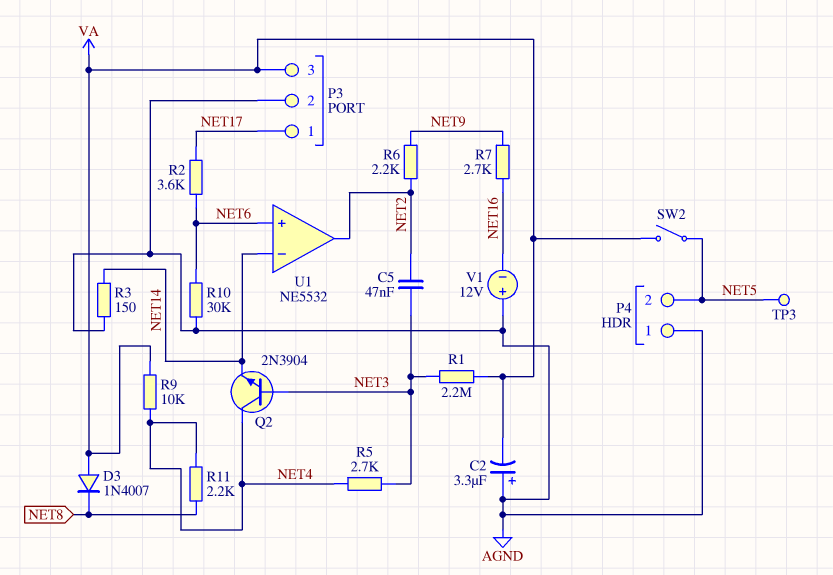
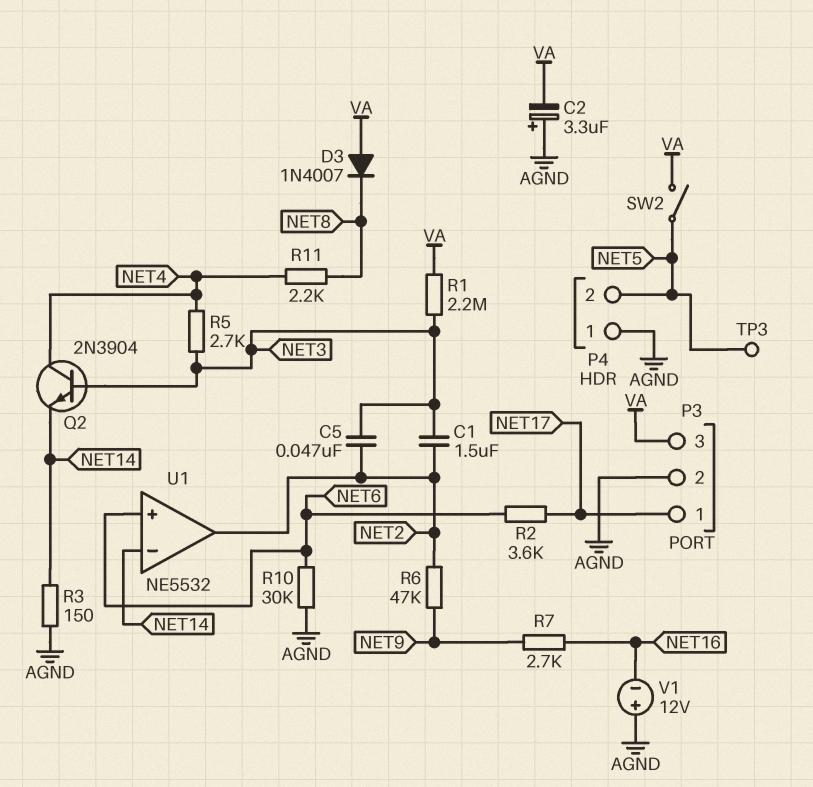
C1: none -> 1.5uF (NET2, NET3)
R6: 2.2k (NET2, NET9) -> 47k (NET2, NET9)
R9: 10k (NET4, VA) -> none

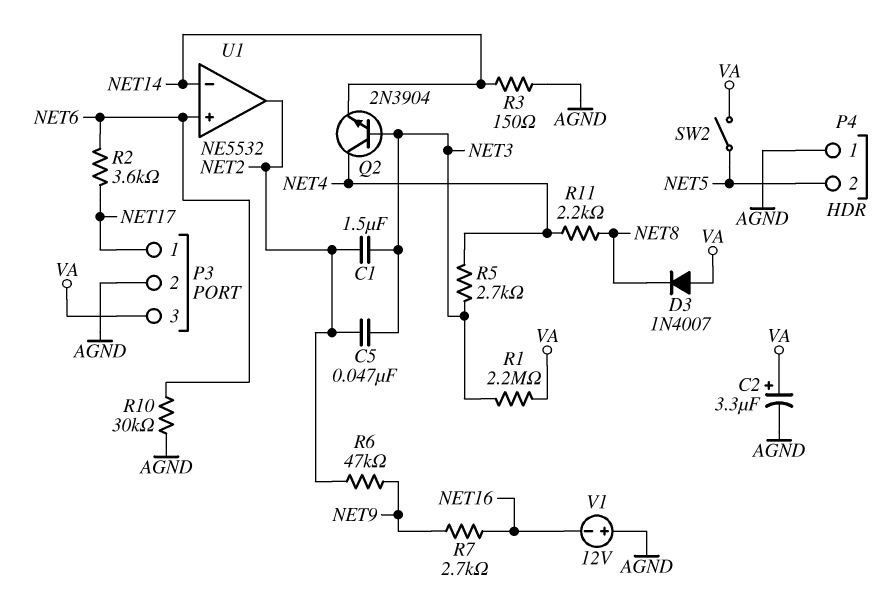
C2: 3.3uF (plus AGND, minus VA) -> 3.3uF (plus VA, minus AGND)
TP3: test point (NET5) -> none

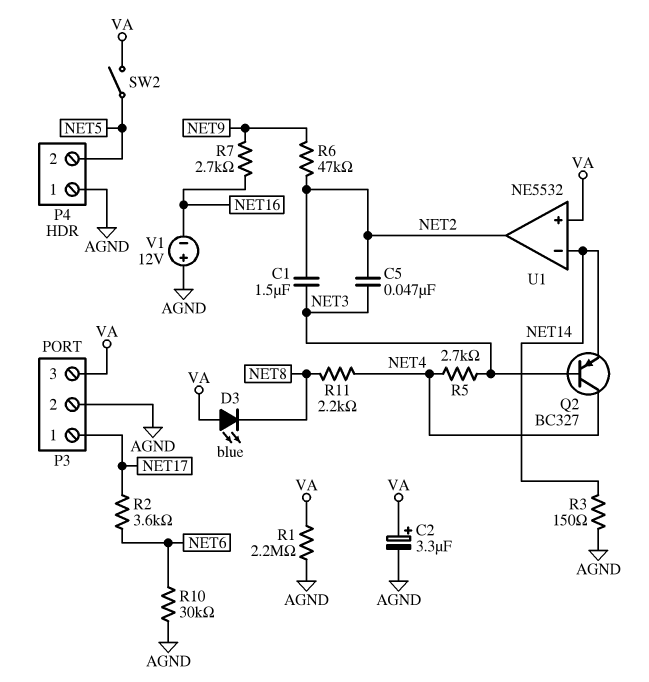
D3: diode 1N4007 (A VA, K NET8) -> LED blue (A VA, K NET8)
Q2: NPN 2N3904 (B NET3, C NET4, E NET14) -> PNP BC327 (B NET3, C NET4, E NET14)
R1: 2.2M (NET3, VA) -> 2.2M (AGND, VA)
U1 pin in+: NET6 -> VA

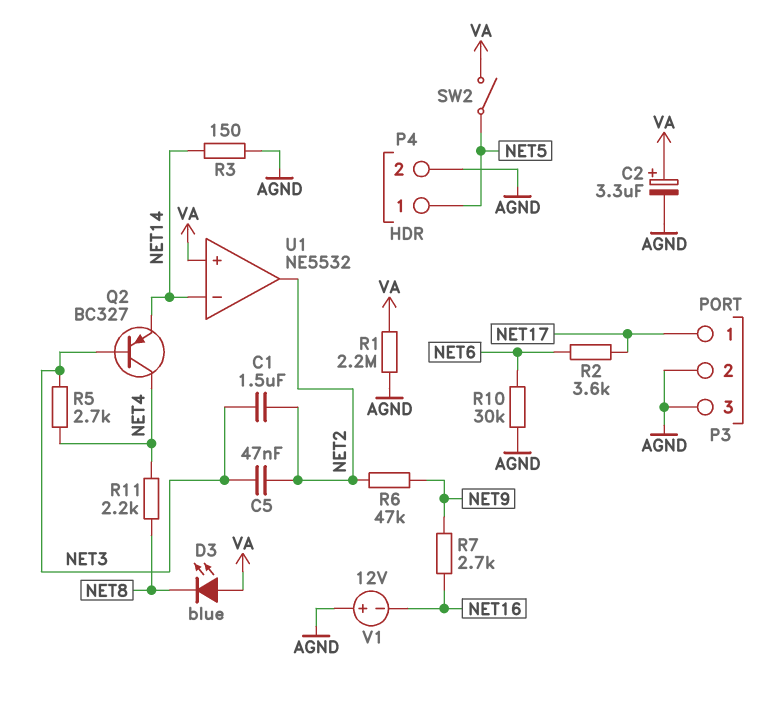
P3 pin 3: VA -> AGND
P4 pin 1: AGND -> NET5
P4 pin 2: NET5 -> AGND

